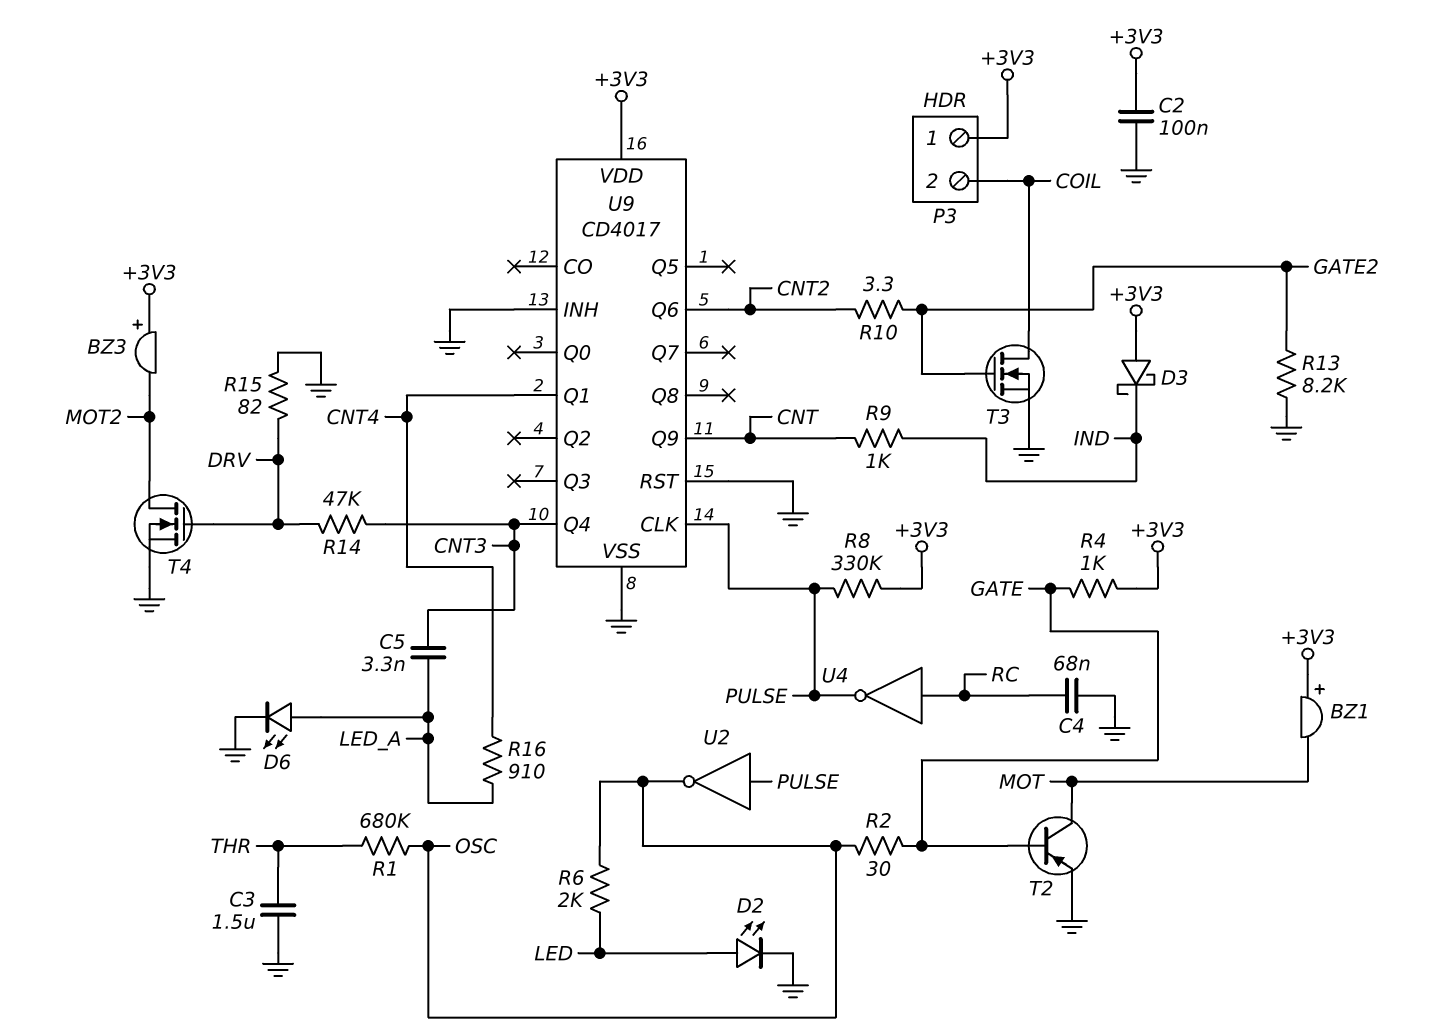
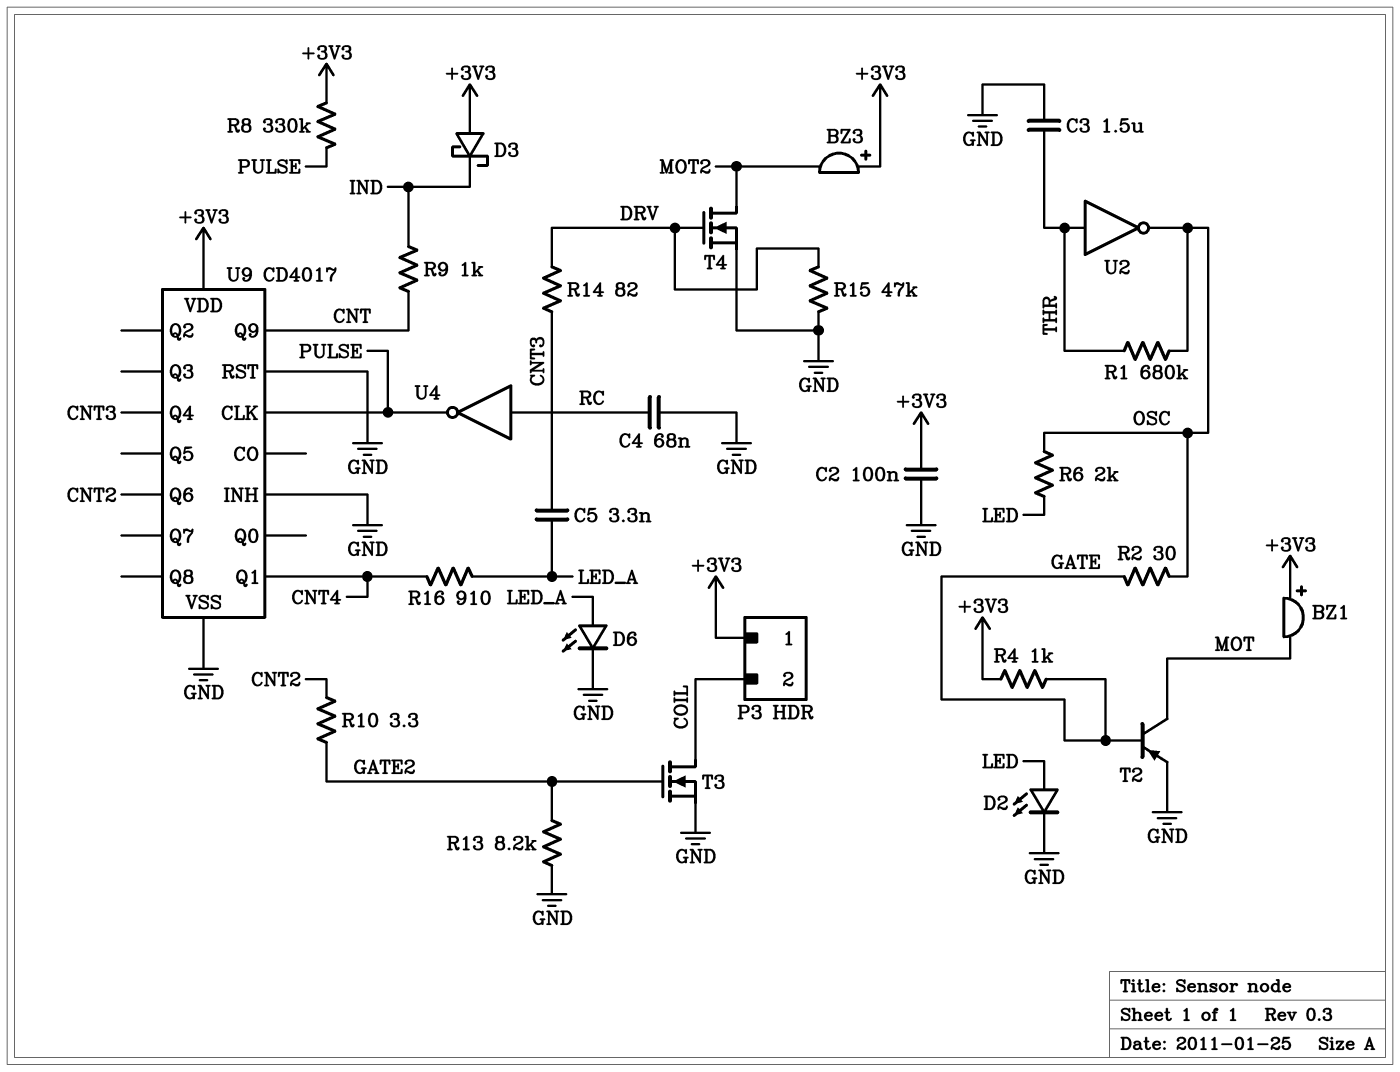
R14: 47k (CNT3, DRV) -> 82 (CNT3, DRV)
R15: 82 (DRV, GND) -> 47k (DRV, GND)
U2: NOT (in PULSE, out OSC) -> NOT (in THR, out OSC)

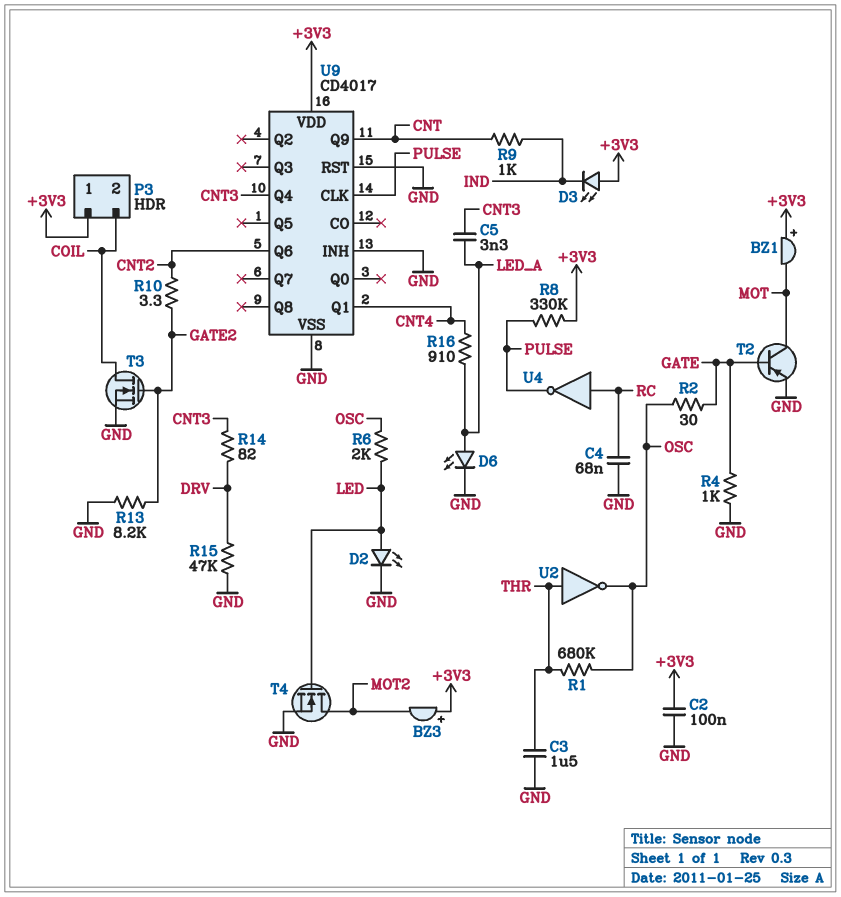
D3: schottky (A +3V3, K IND) -> LED (A +3V3, K IND)
R4: 1k (+3V3, GATE) -> 1k (GATE, GND)
T4: NMOS (G DRV, D MOT2, S GND) -> NMOS (G LED, D MOT2, S GND)

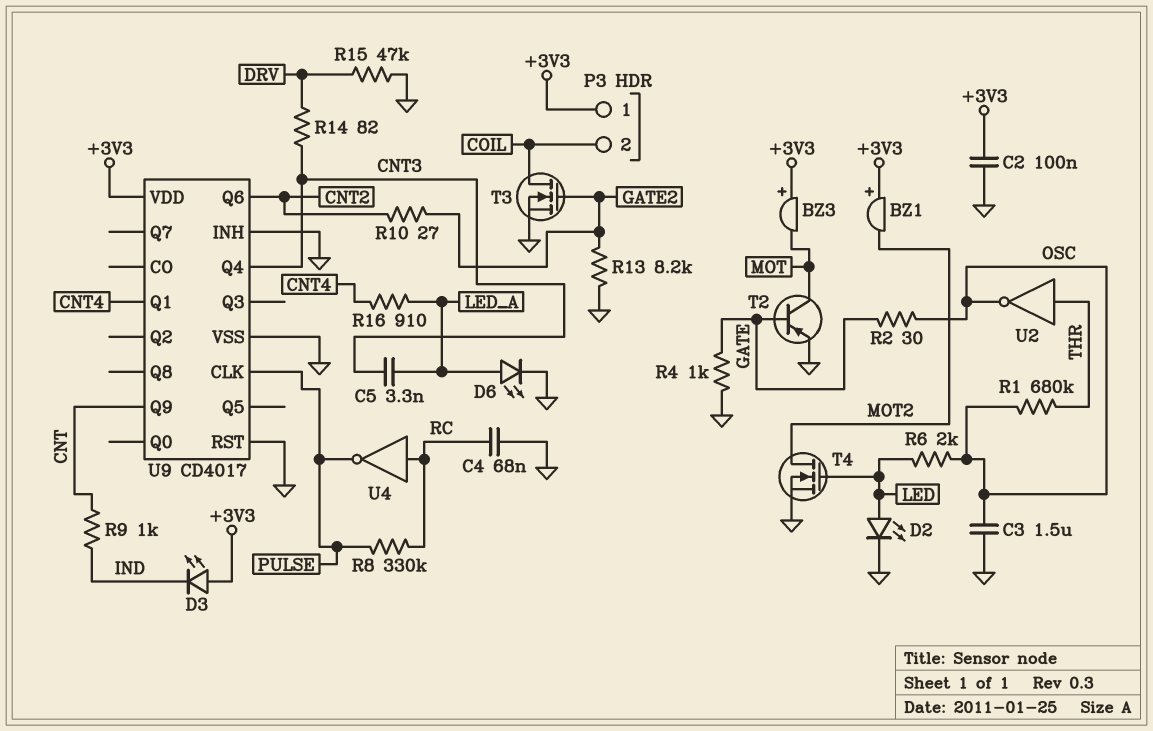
BZ1: buzzer (plus +3V3, minus MOT) -> buzzer (plus +3V3, minus MOT2)
BZ3: buzzer (plus +3V3, minus MOT2) -> buzzer (plus +3V3, minus MOT)
C3: 1.5uF (GND, THR) -> 1.5uF (GND, OSC)
R8: 330k (+3V3, PULSE) -> 330k (PULSE, RC)
R10: 3.3 (CNT2, GATE2) -> 27 (CNT2, GATE2)

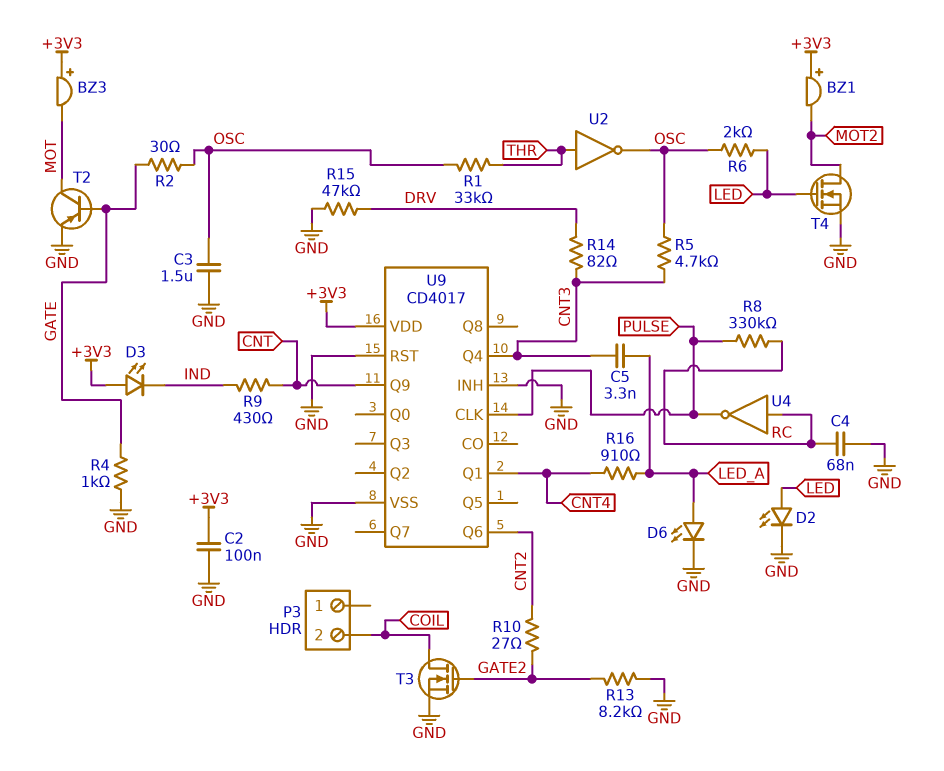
P3 pin 1: +3V3 -> none
R1: 680k (OSC, THR) -> 33k (OSC, THR)
R5: none -> 4.7k (CNT3, OSC)
R9: 1k (CNT, IND) -> 430 (CNT, IND)

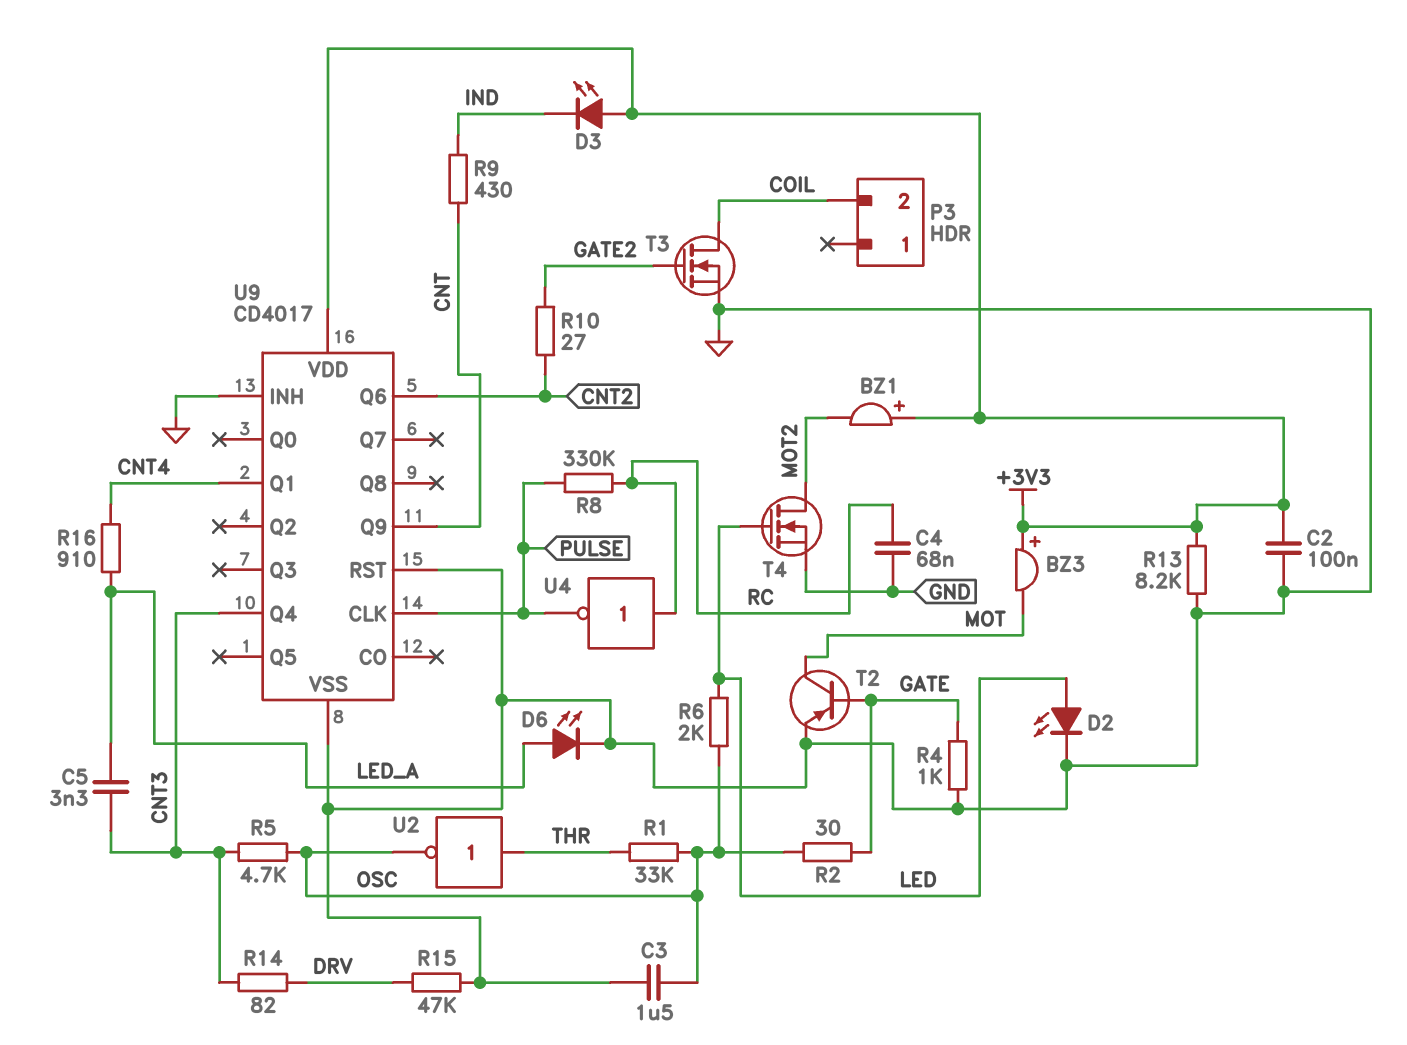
R13: 8.2k (GATE2, GND) -> 8.2k (+3V3, GND)

